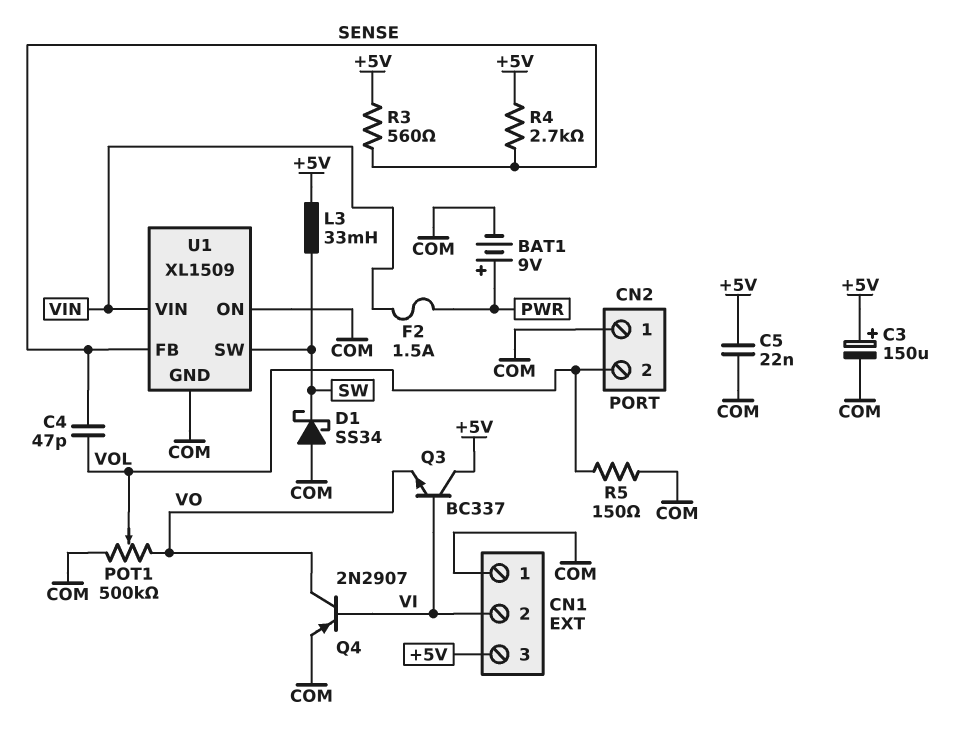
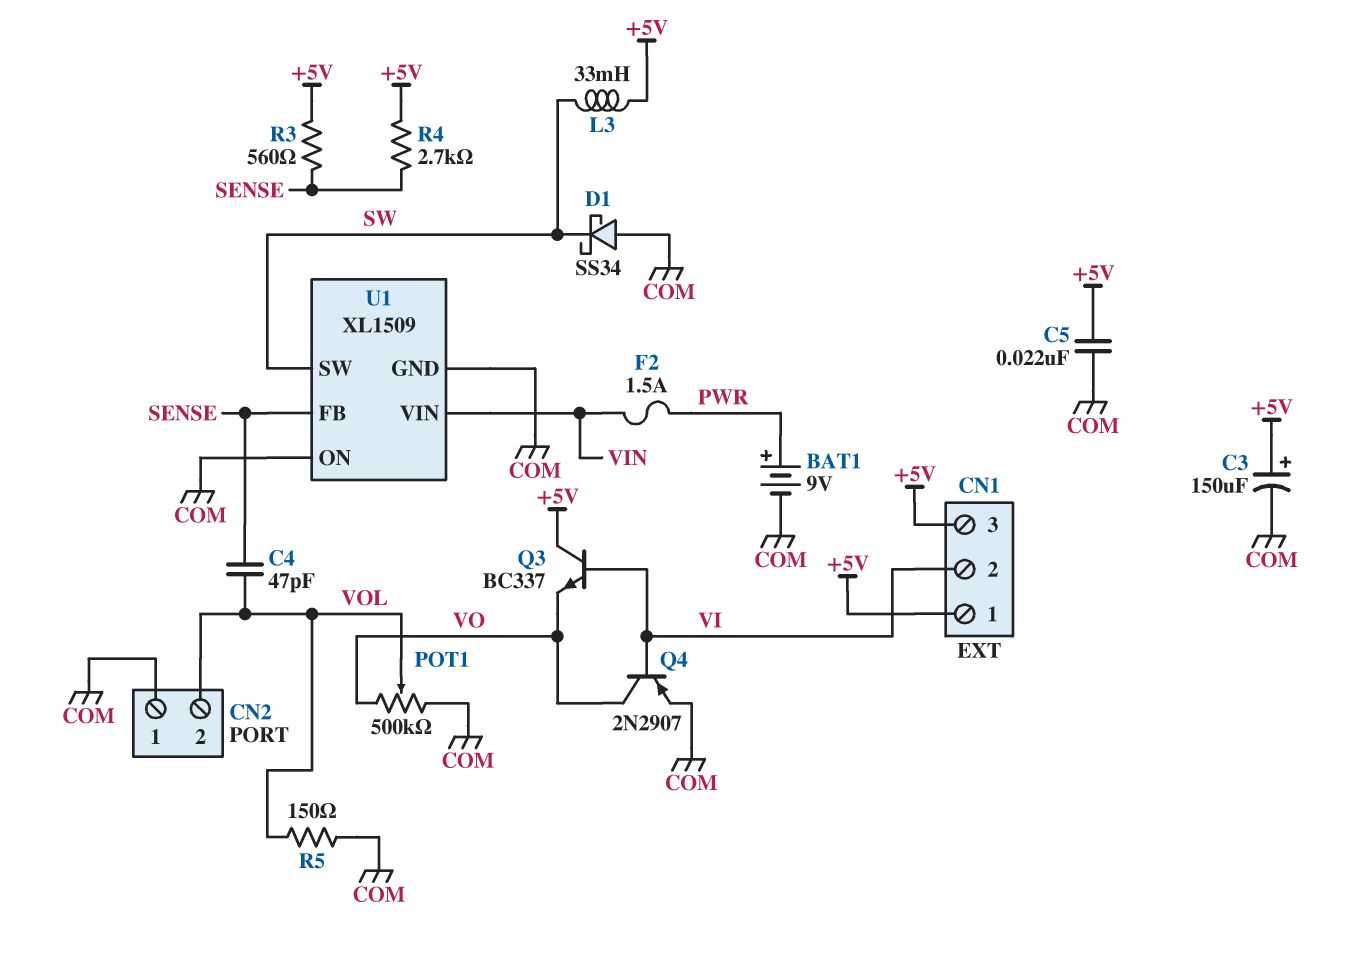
CN1 pin 1: COM -> +5V

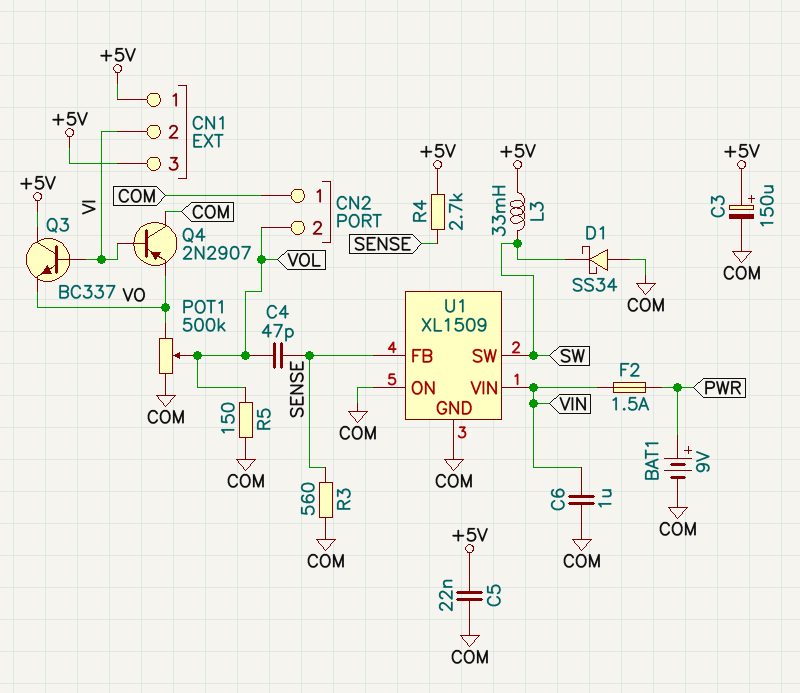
C6: none -> 1uF (COM, VIN)
Q4: PNP 2N2907 (B VI, C VO, E COM) -> PNP 2N2907 (B VI, C COM, E VO)
R3: 560 (+5V, SENSE) -> 560 (COM, SENSE)

